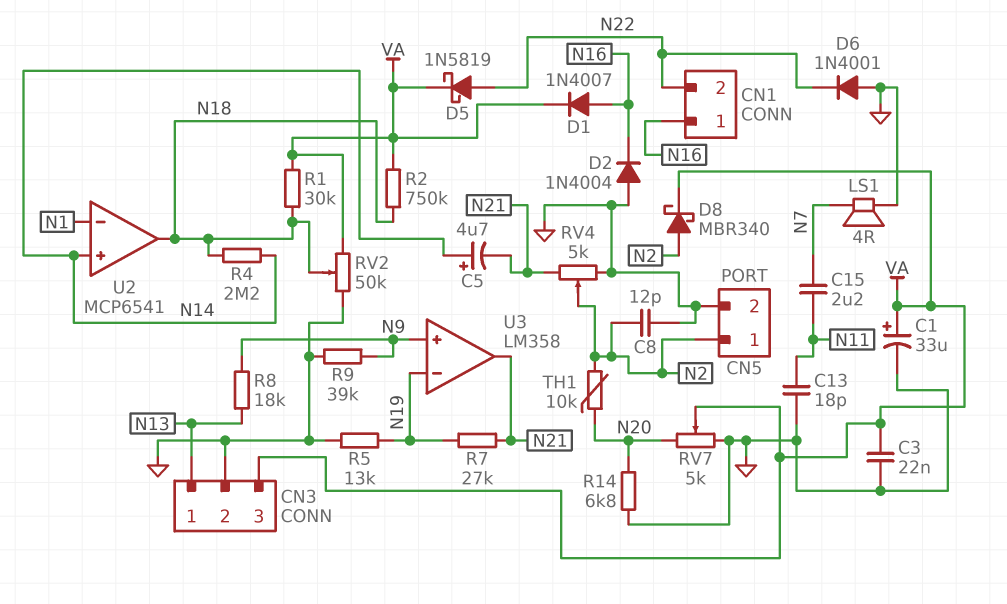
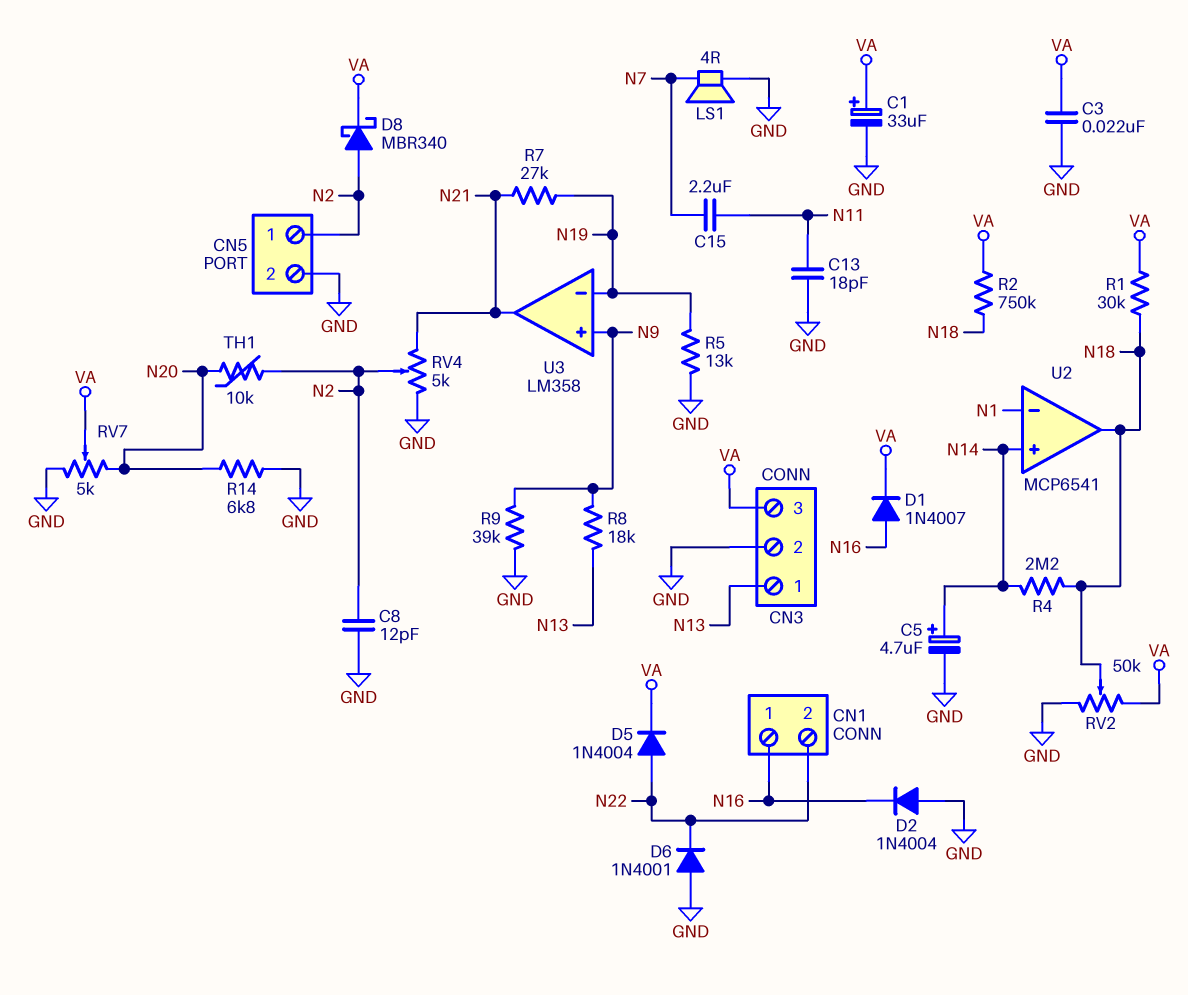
C5: 4.7uF (plus N14, minus N21) -> 4.7uF (plus N14, minus GND)
D5: schottky 1N5819 (A N22, K VA) -> diode 1N4004 (A N22, K VA)

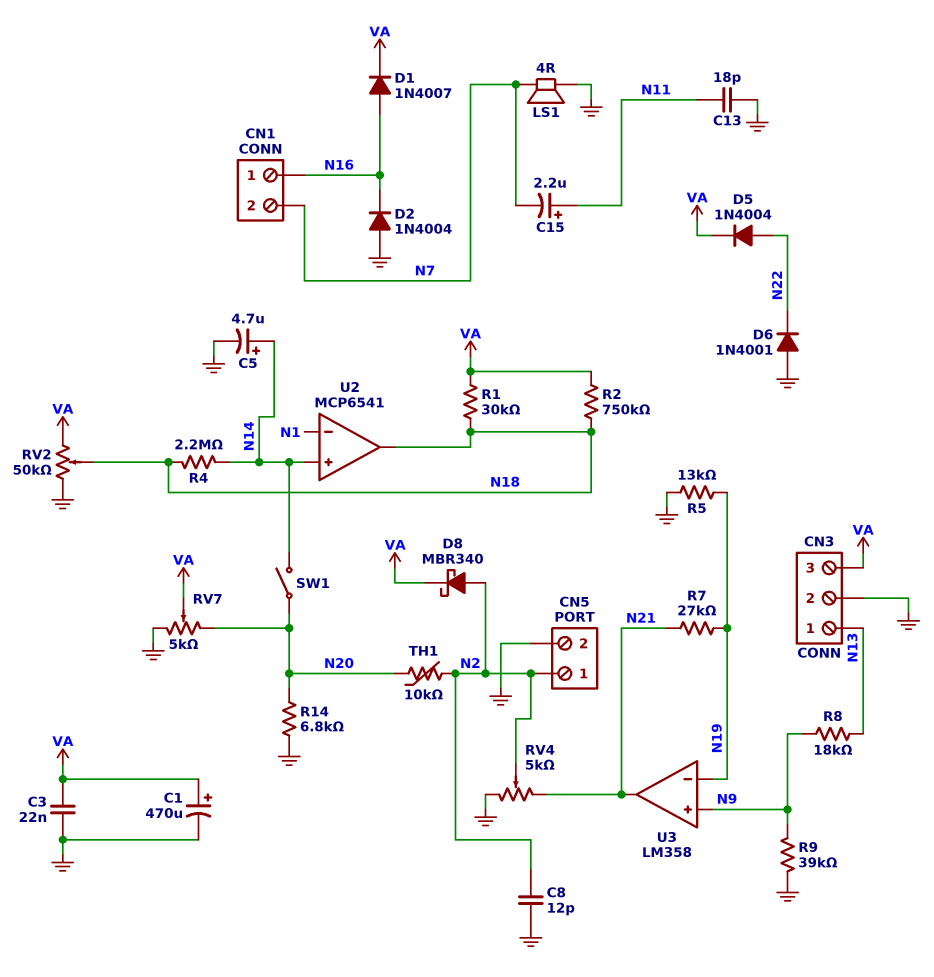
C1: 33uF (plus VA, minus GND) -> 470uF (plus VA, minus GND)
C15: 2.2uF (N7, N11) -> 2.2uF (plus N11, minus N7)
CN1 pin 2: N22 -> N7
SW1: none -> switch (N14, N20)

